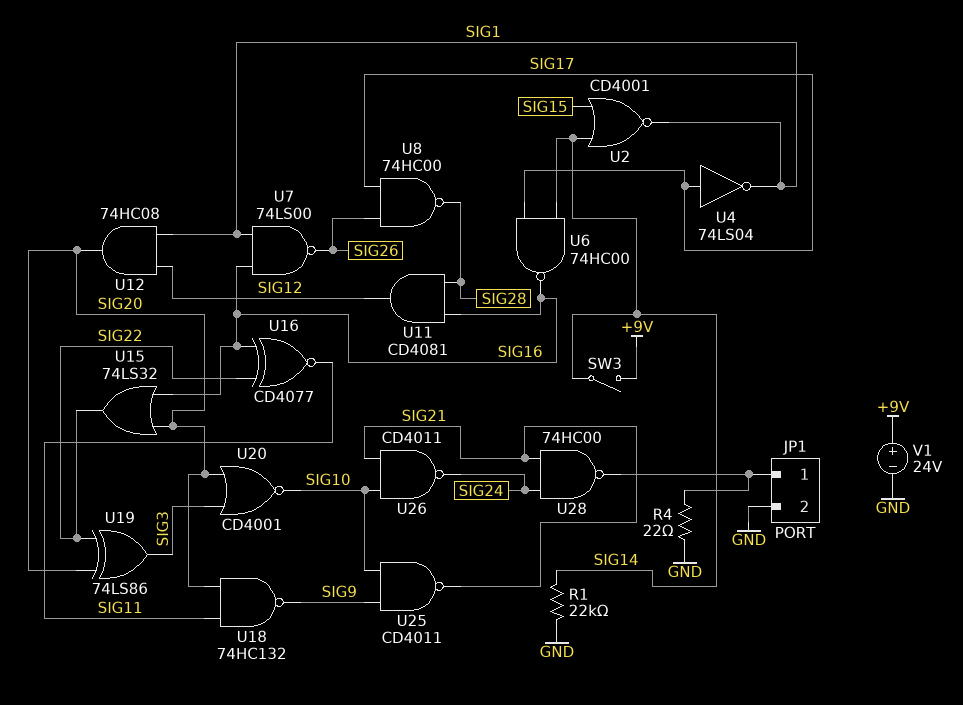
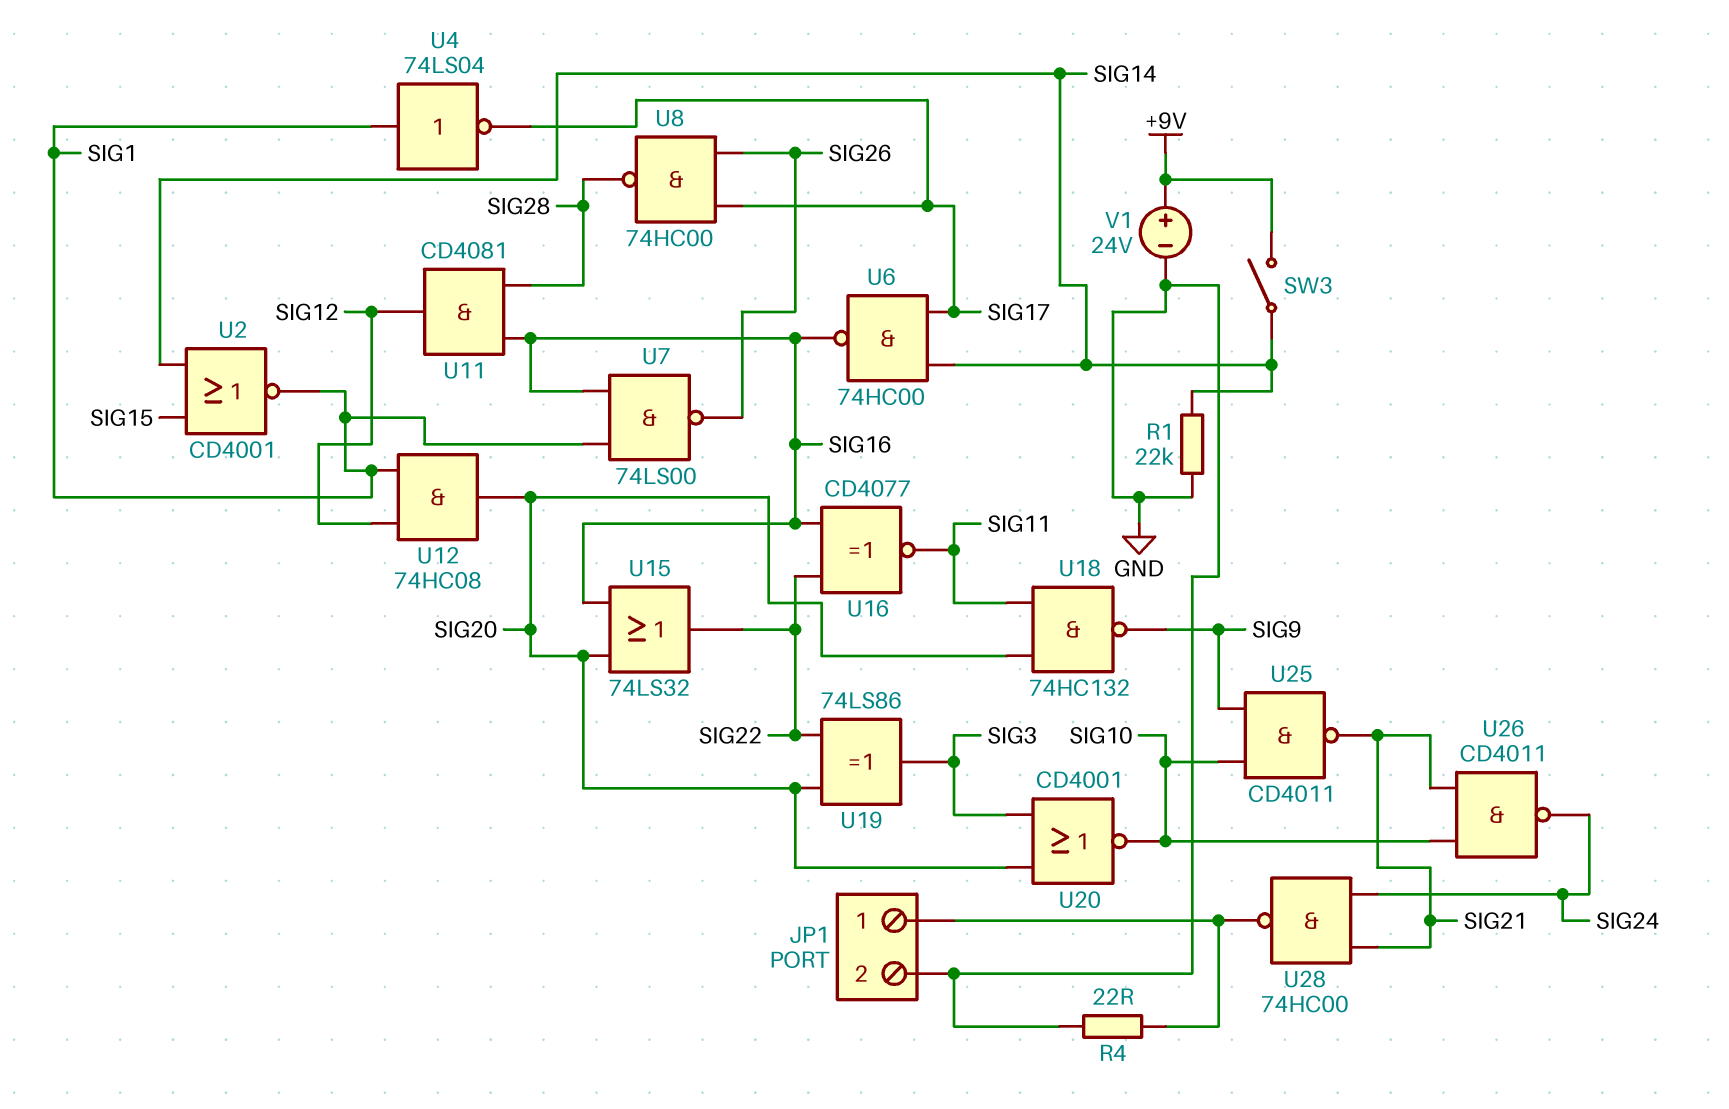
U4: NOT 74LS04 (in SIG17, out SIG1) -> NOT 74LS04 (in SIG1, out SIG17)

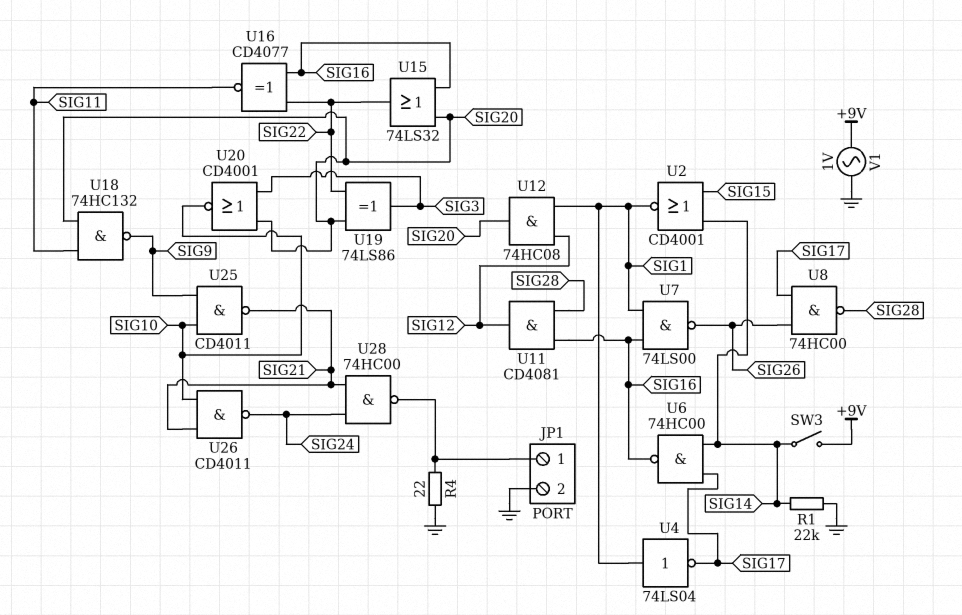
V1: 24V (plus +9V, minus GND) -> AC 1V (+9V, GND)

